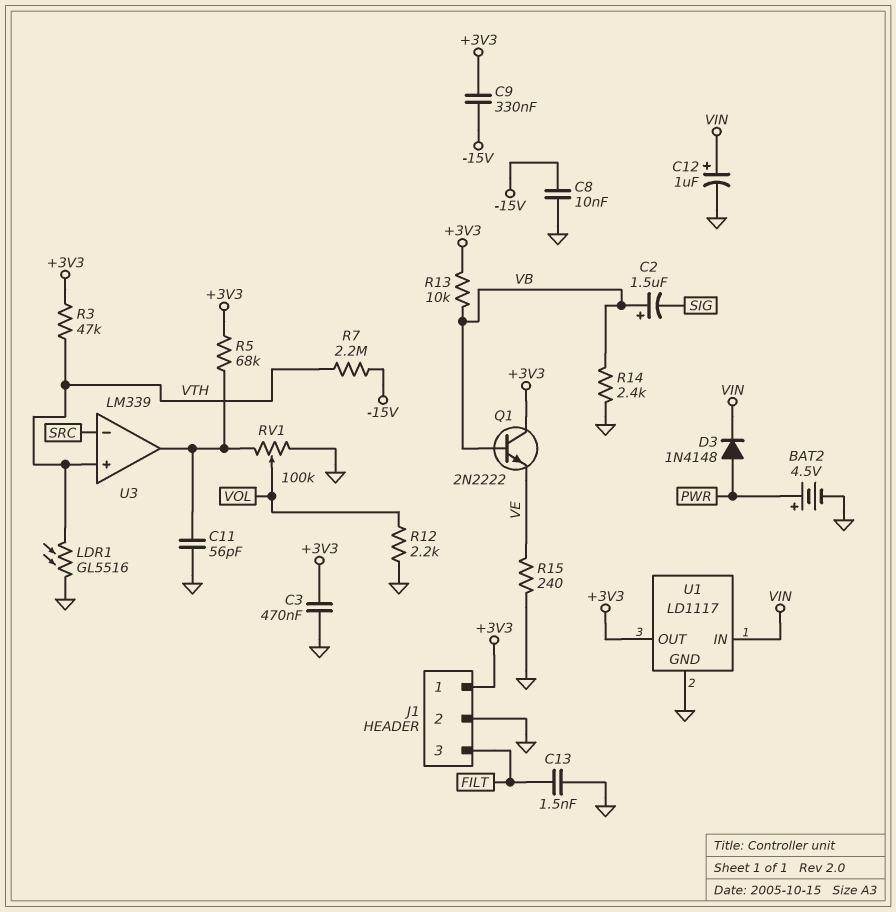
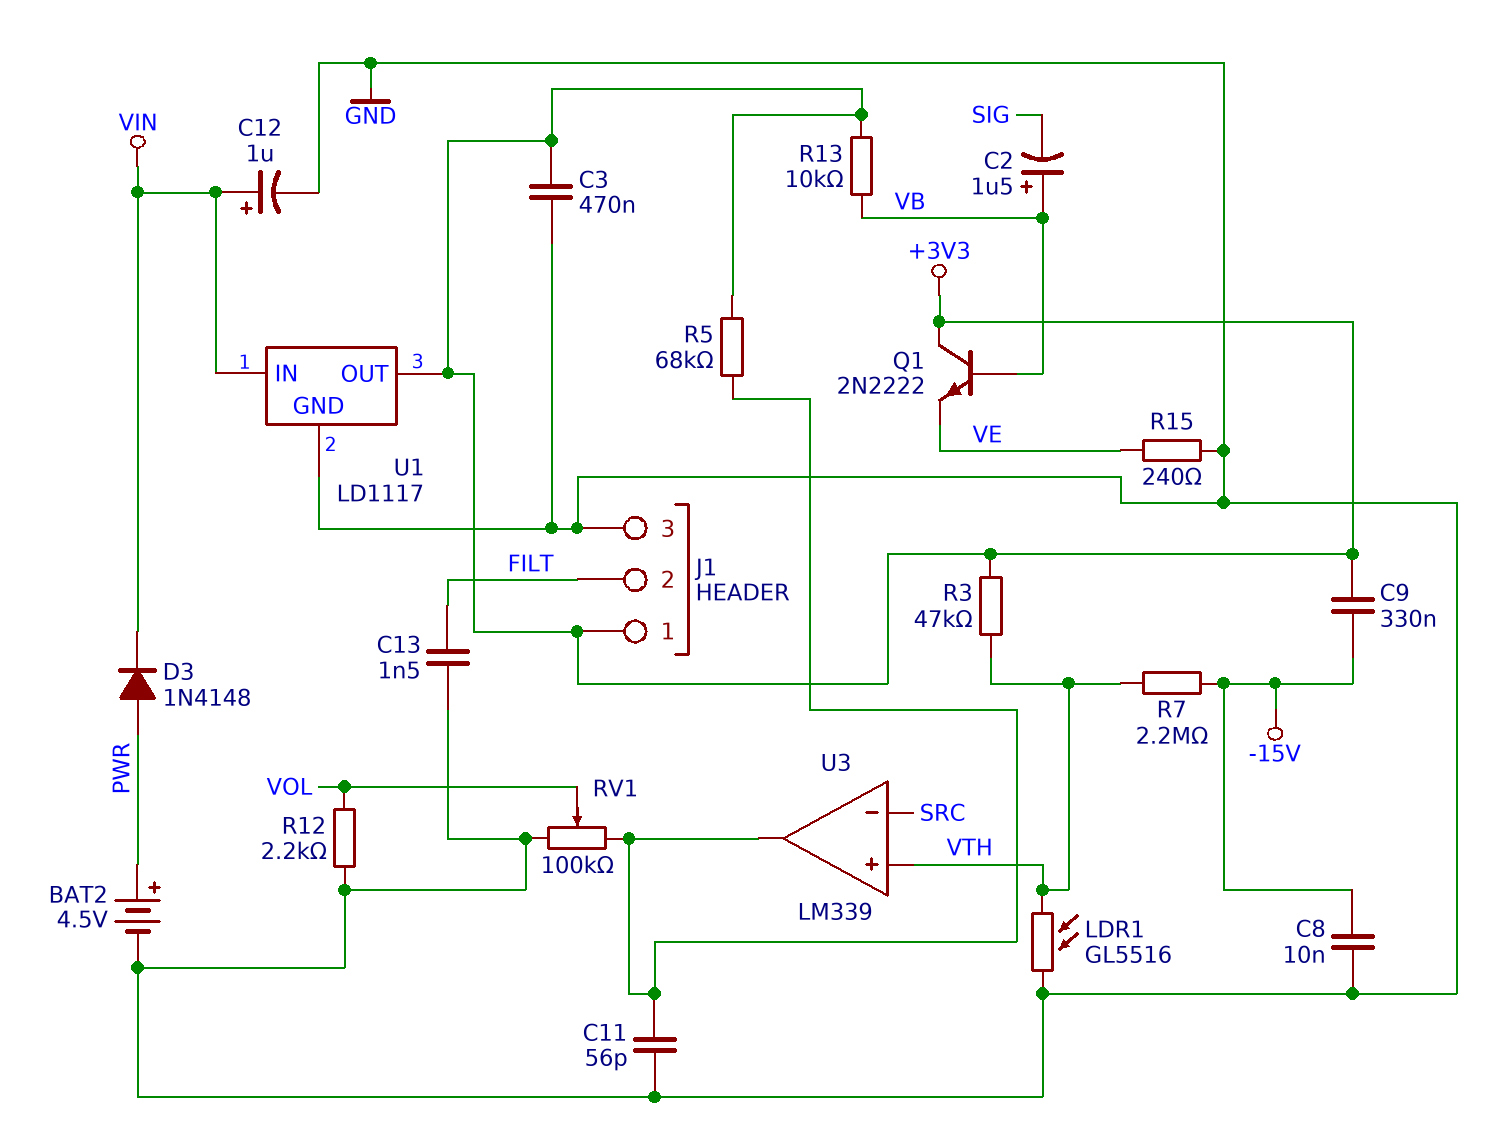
J1 pin 2: GND -> FILT
J1 pin 3: FILT -> GND
R14: 2.4k (GND, VB) -> none

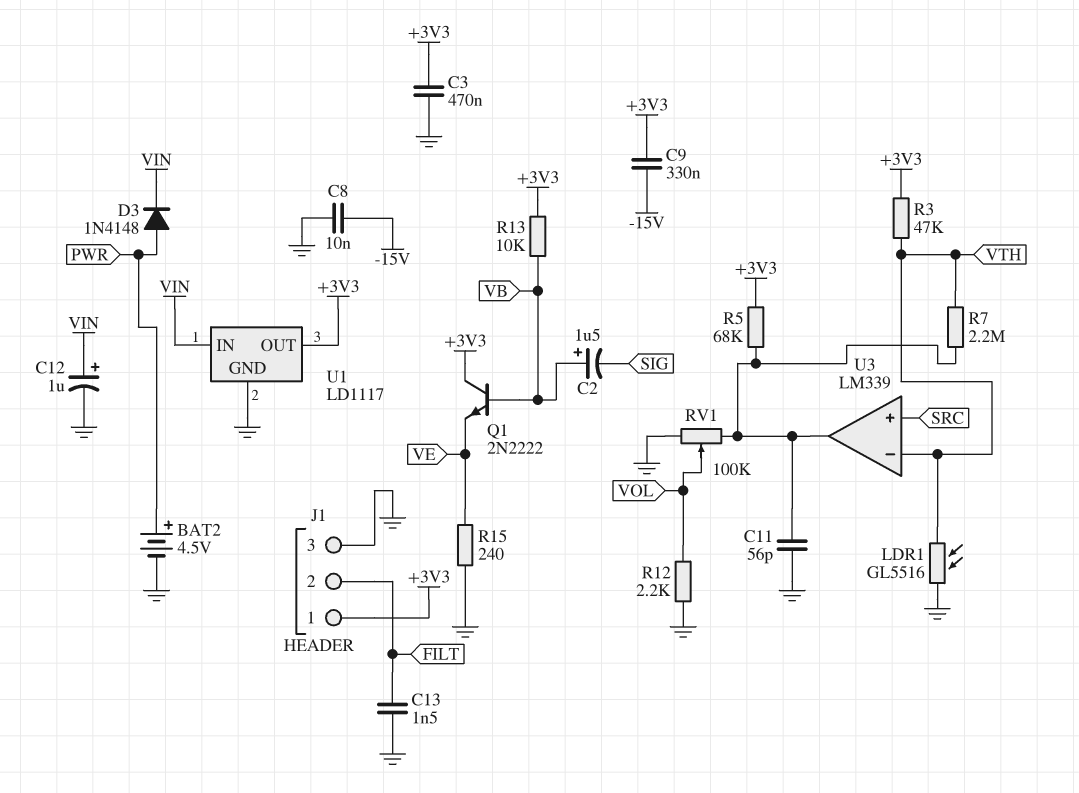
R7: 2.2M (-15V, VTH) -> 2.2M (U3/out, VTH)
U3 pin in+: VTH -> SRC
U3 pin in-: SRC -> VTH

